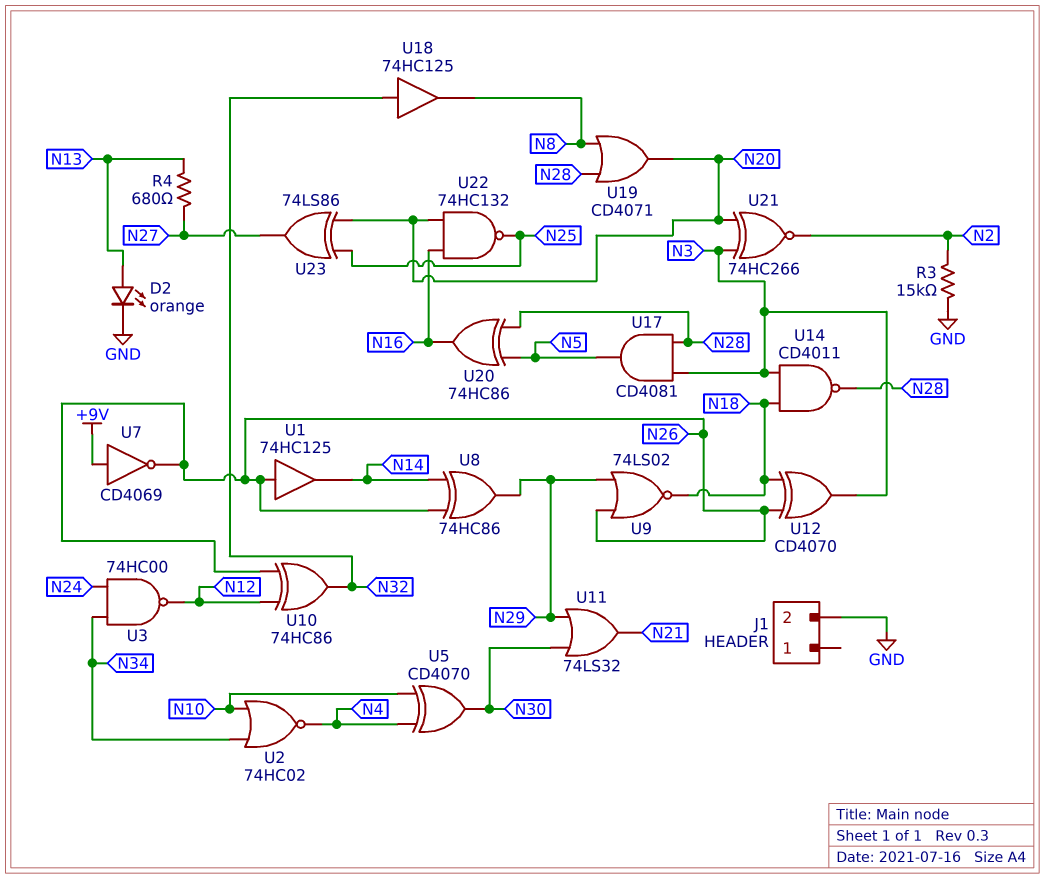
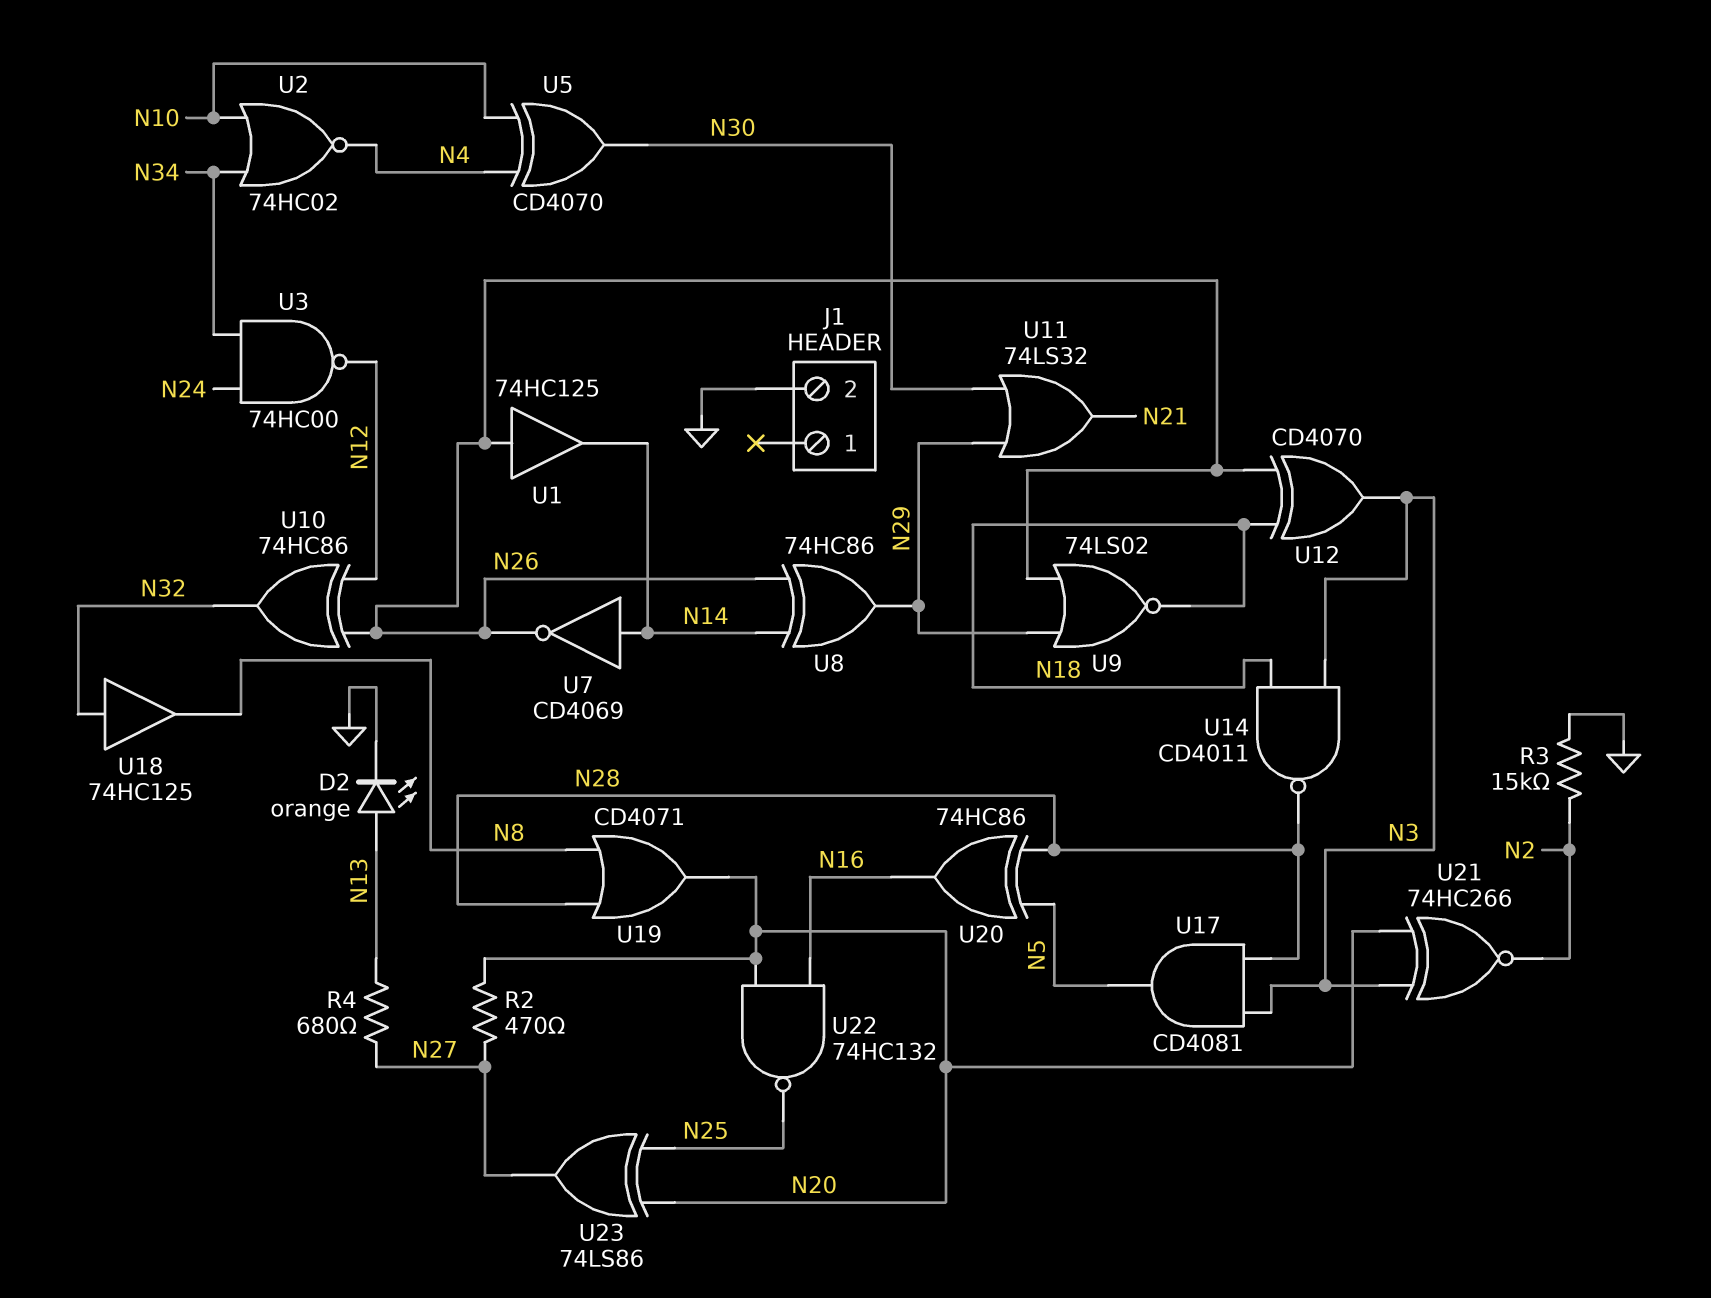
R2: none -> 470 (N20, N27)
U7: NOT CD4069 (in +9V, out N26) -> NOT CD4069 (in N14, out N26)

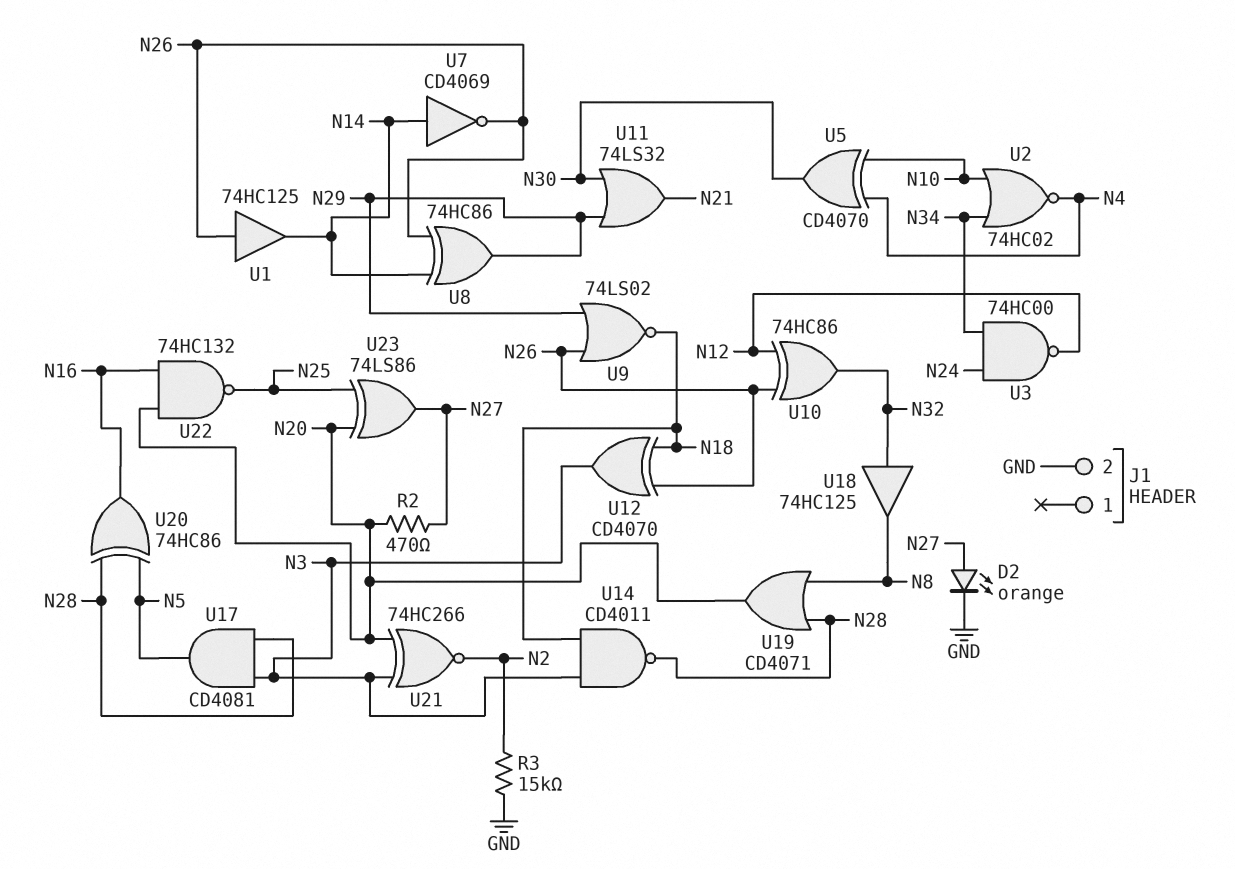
D2: LED orange (A N13, K GND) -> LED orange (A N27, K GND)
R4: 680 (N13, N27) -> none

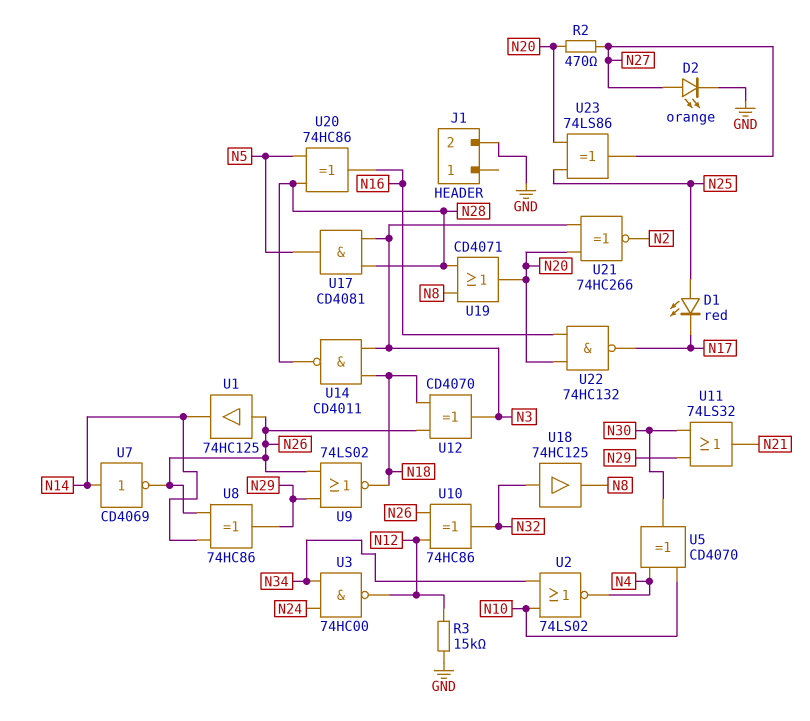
D1: none -> LED red (A N25, K N17)
R3: 15k (GND, N2) -> 15k (GND, N12)
U2: NOR 74HC02 (in N10, in N34, out N4) -> NOR 74LS02 (in N10, in N34, out N4)
U22: NAND 74HC132 (in N16, in N20, out N25) -> NAND 74HC132 (in N16, in N20, out N17)

